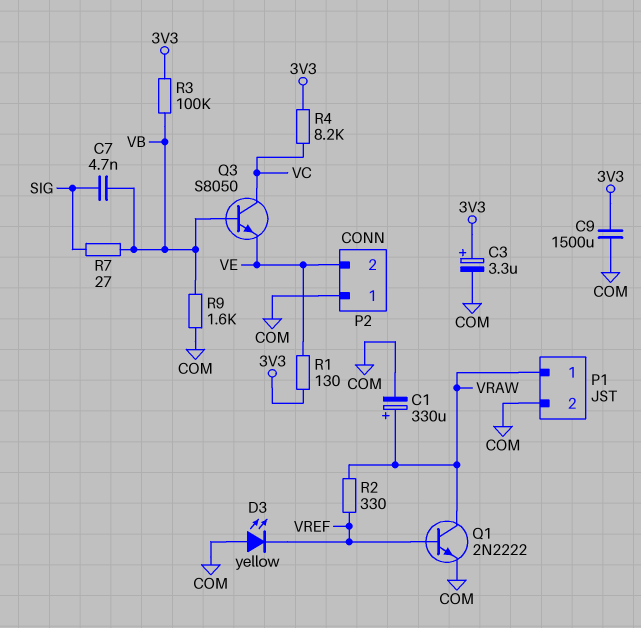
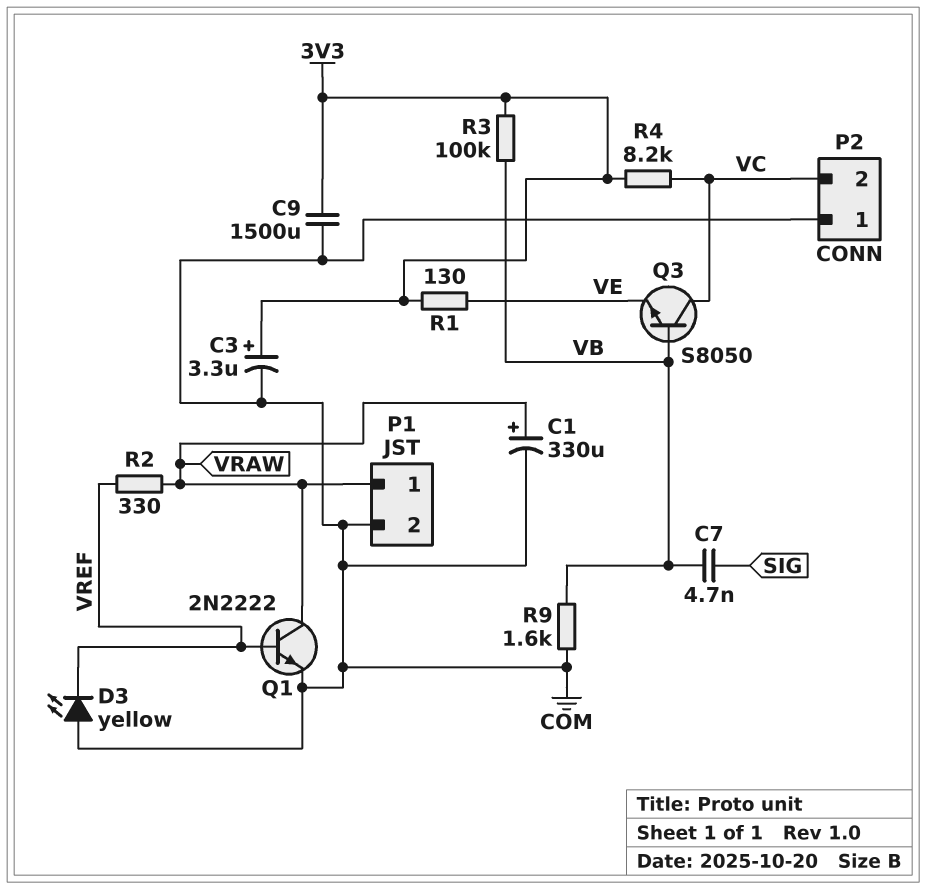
P2 pin 2: VE -> VC
R7: 27 (SIG, VB) -> none

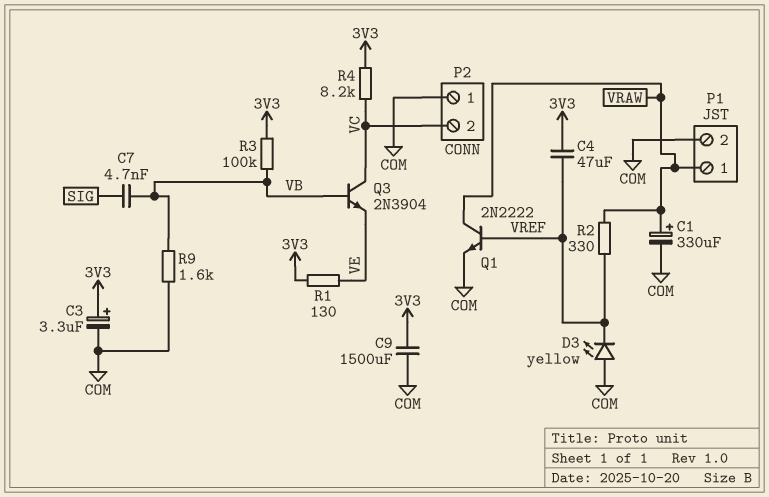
C4: none -> 47uF (3V3, VREF)
Q3: NPN S8050 (B VB, C VC, E VE) -> NPN 2N3904 (B VB, C VC, E VE)

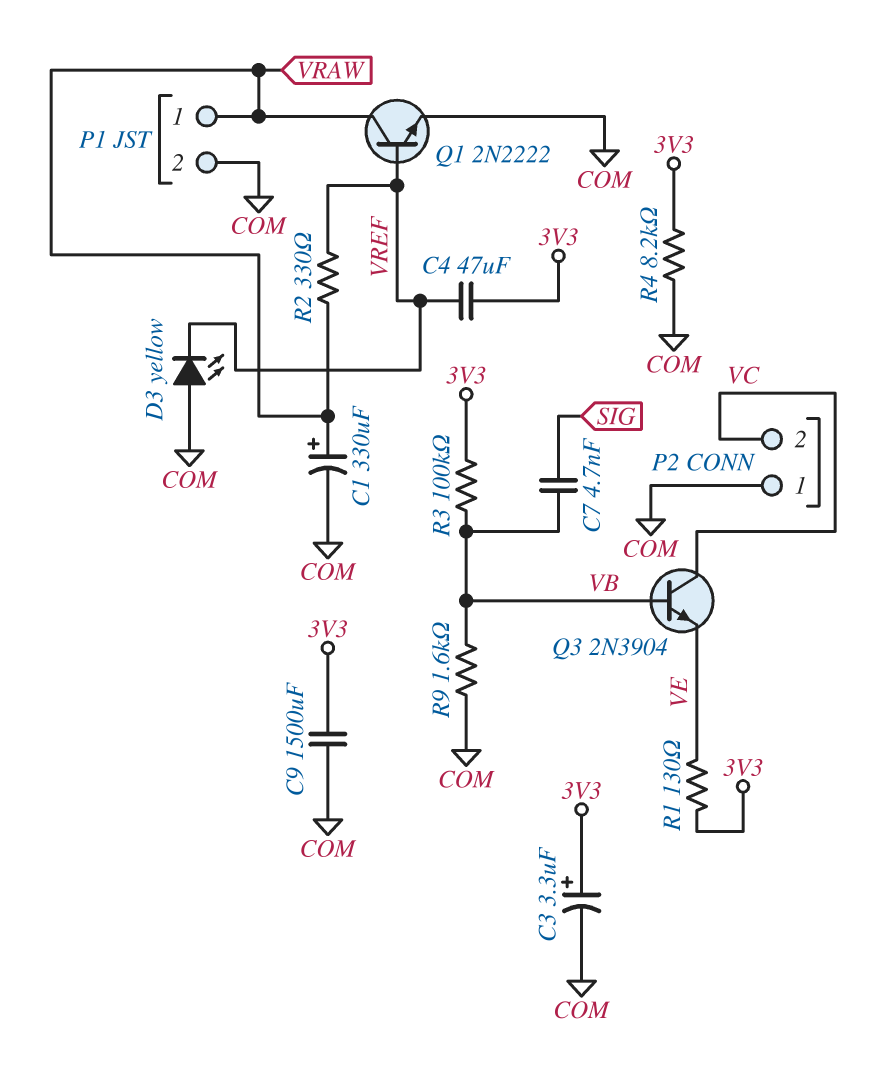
R4: 8.2k (3V3, VC) -> 8.2k (3V3, COM)

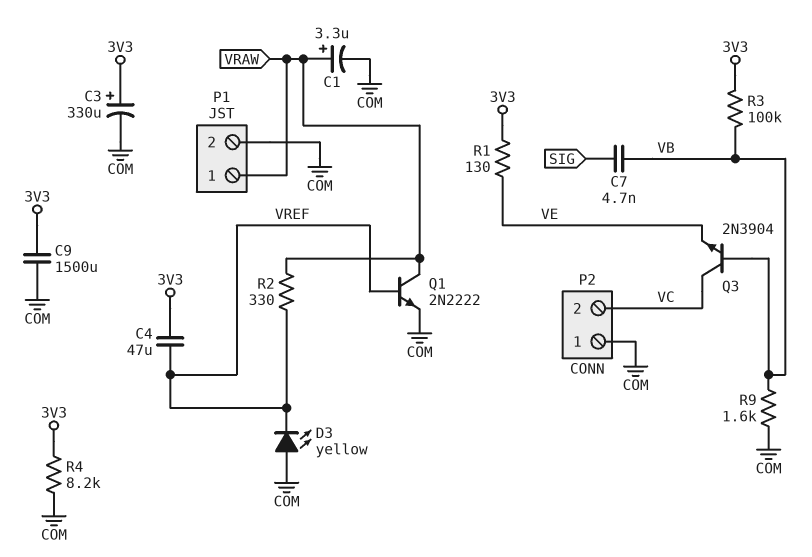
C1: 330uF (plus VRAW, minus COM) -> 3.3uF (plus VRAW, minus COM)
C3: 3.3uF (plus 3V3, minus COM) -> 330uF (plus 3V3, minus COM)

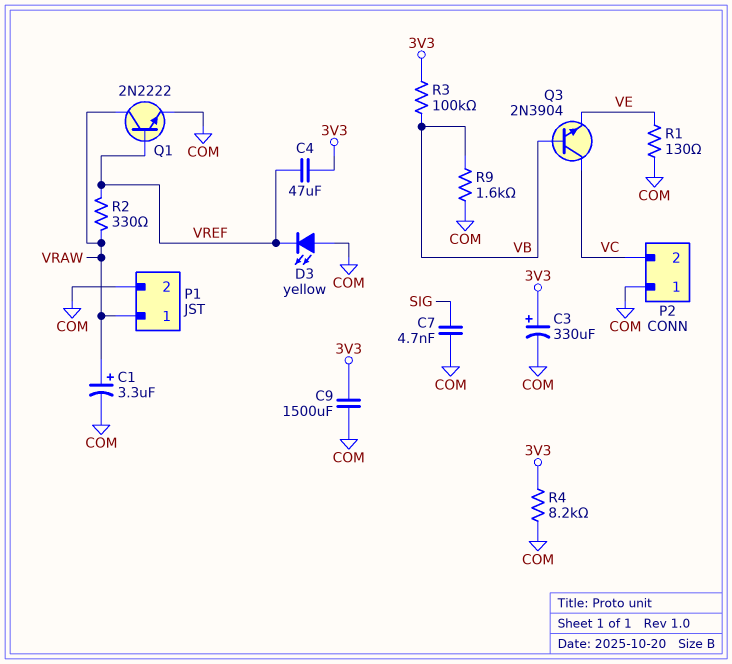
C7: 4.7nF (SIG, VB) -> 4.7nF (COM, SIG)
R1: 130 (3V3, VE) -> 130 (COM, VE)

